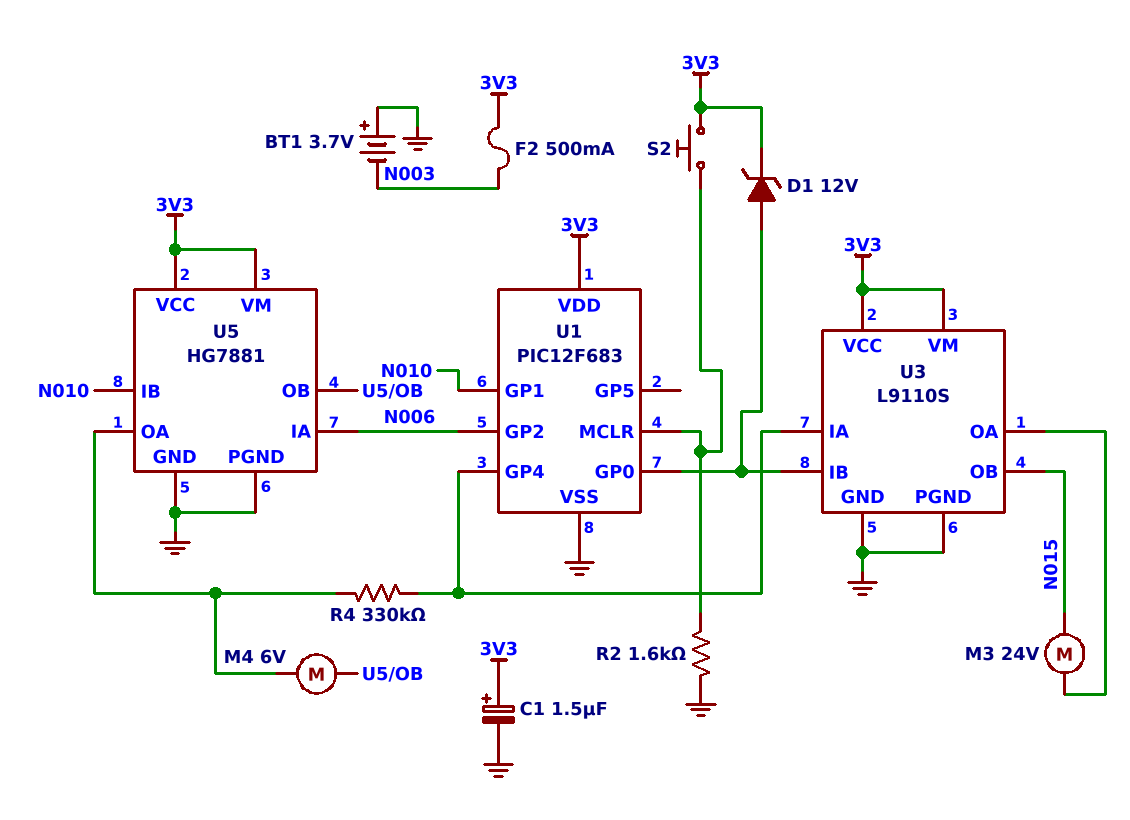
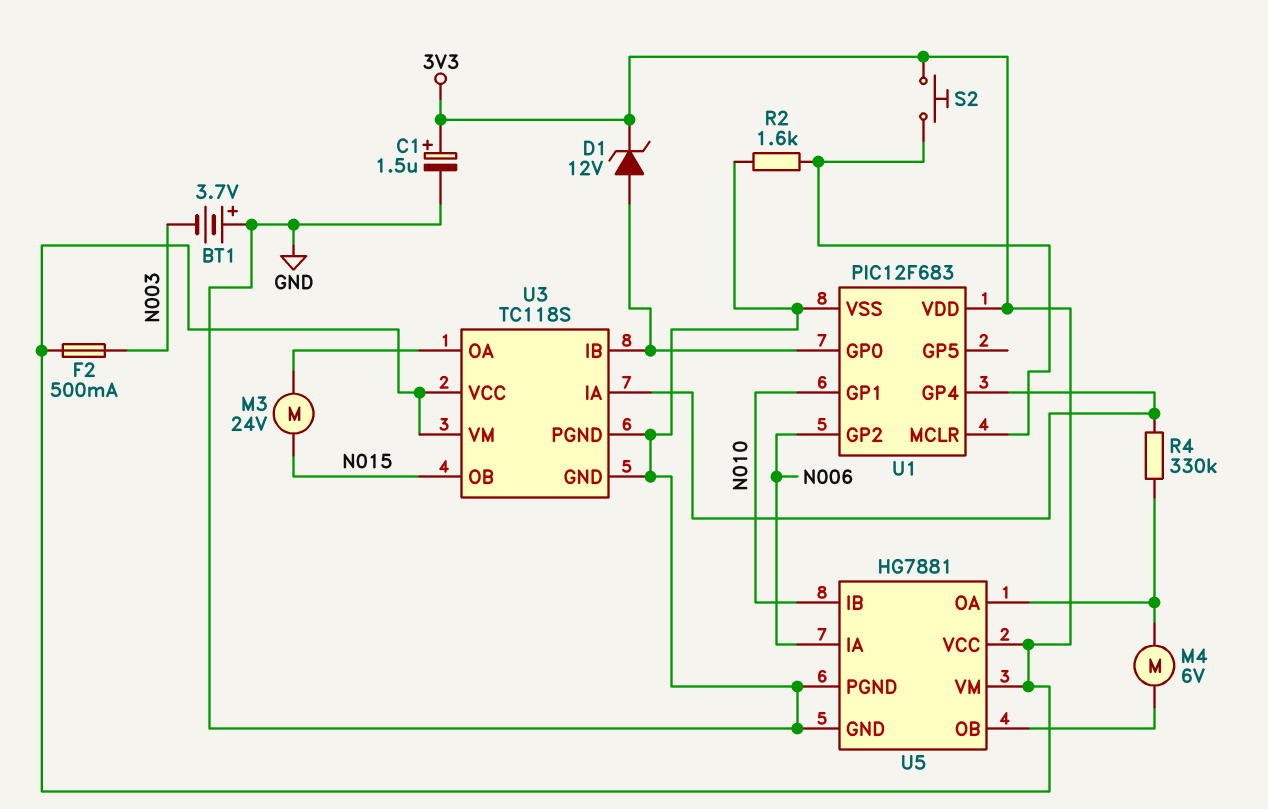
U3: L9110S -> TC118S

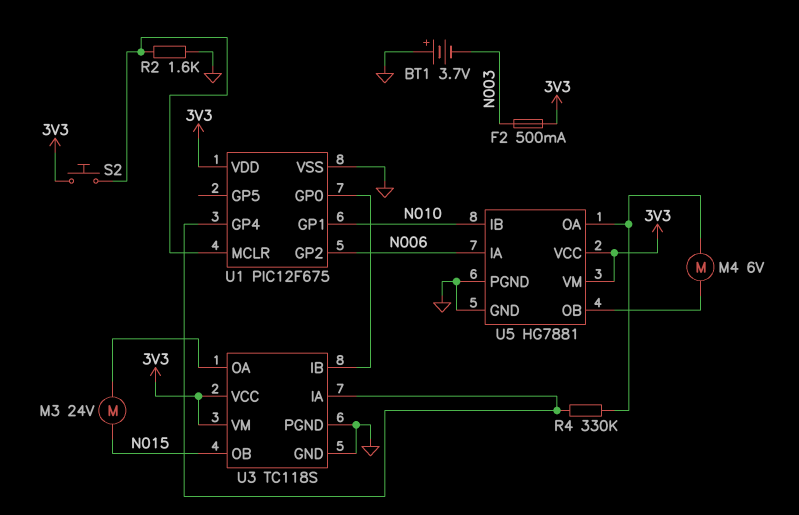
C1: 1.5uF (plus 3V3, minus GND) -> none
D1: zener 12V (A U1/GP0, K 3V3) -> none
U1: PIC12F683 -> PIC12F675

